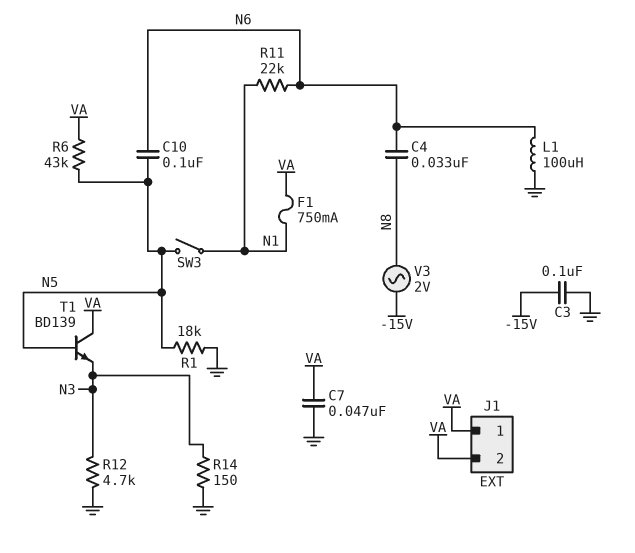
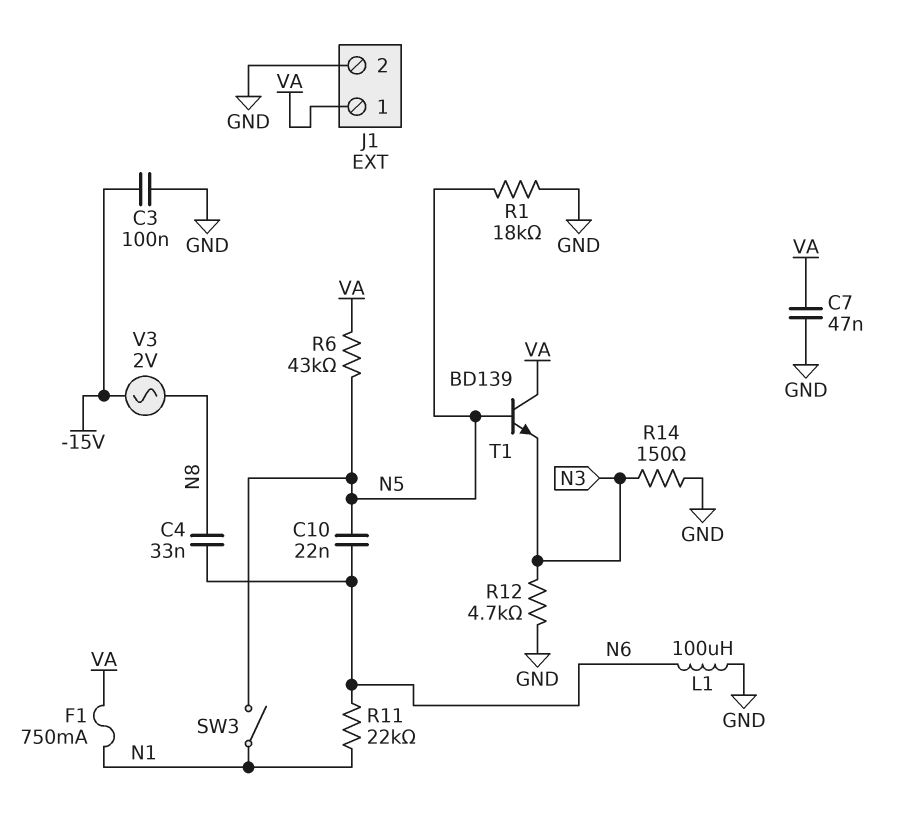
C10: 100nF (N5, N6) -> 22nF (N5, N6)
J1 pin 2: VA -> GND

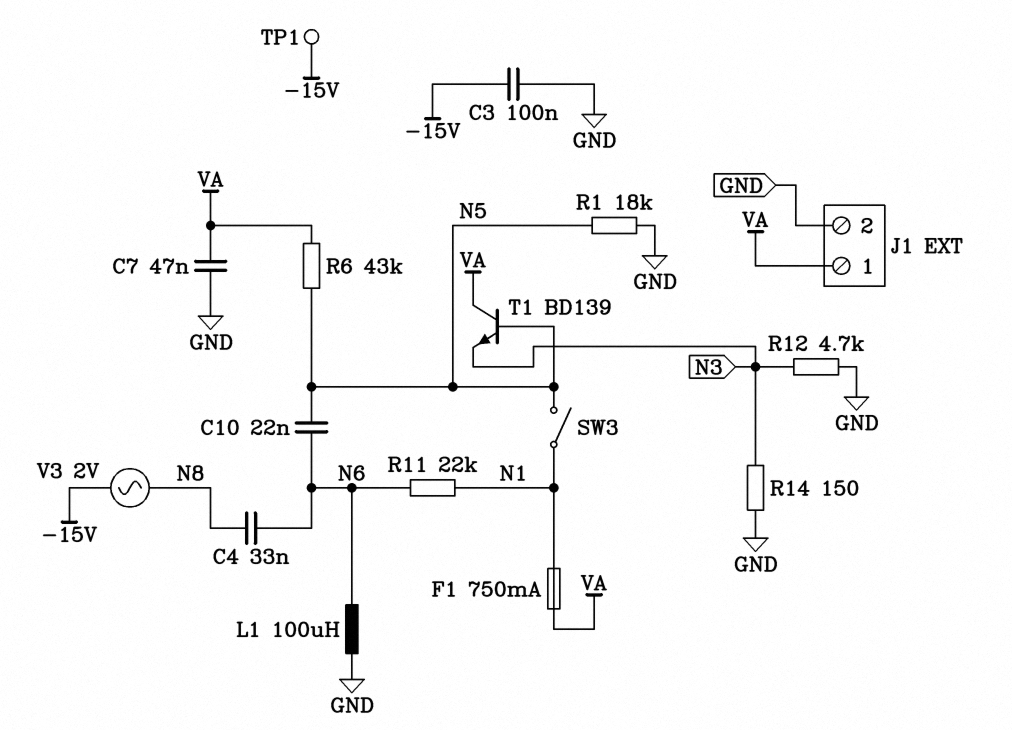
TP1: none -> test point (-15V)

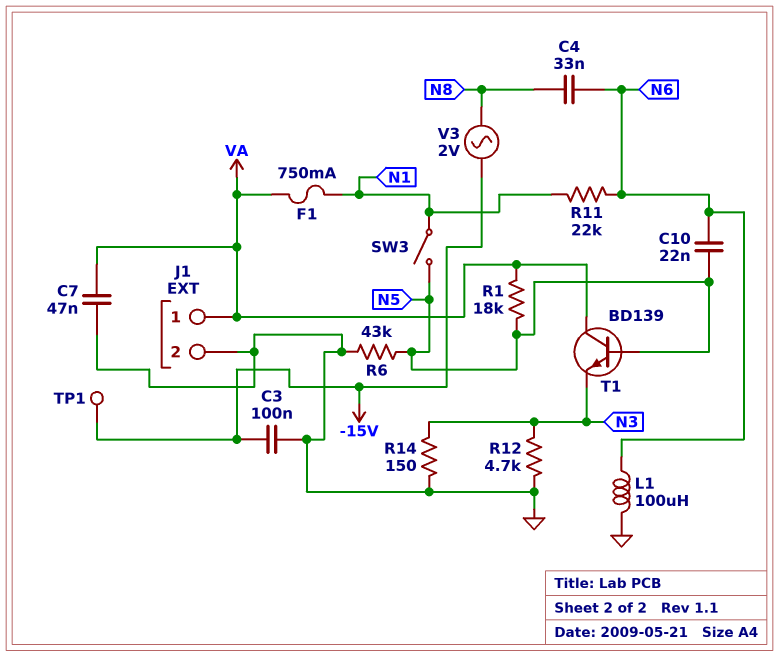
R1: 18k (GND, N5) -> 18k (N5, VA)
R6: 43k (N5, VA) -> 43k (GND, N5)

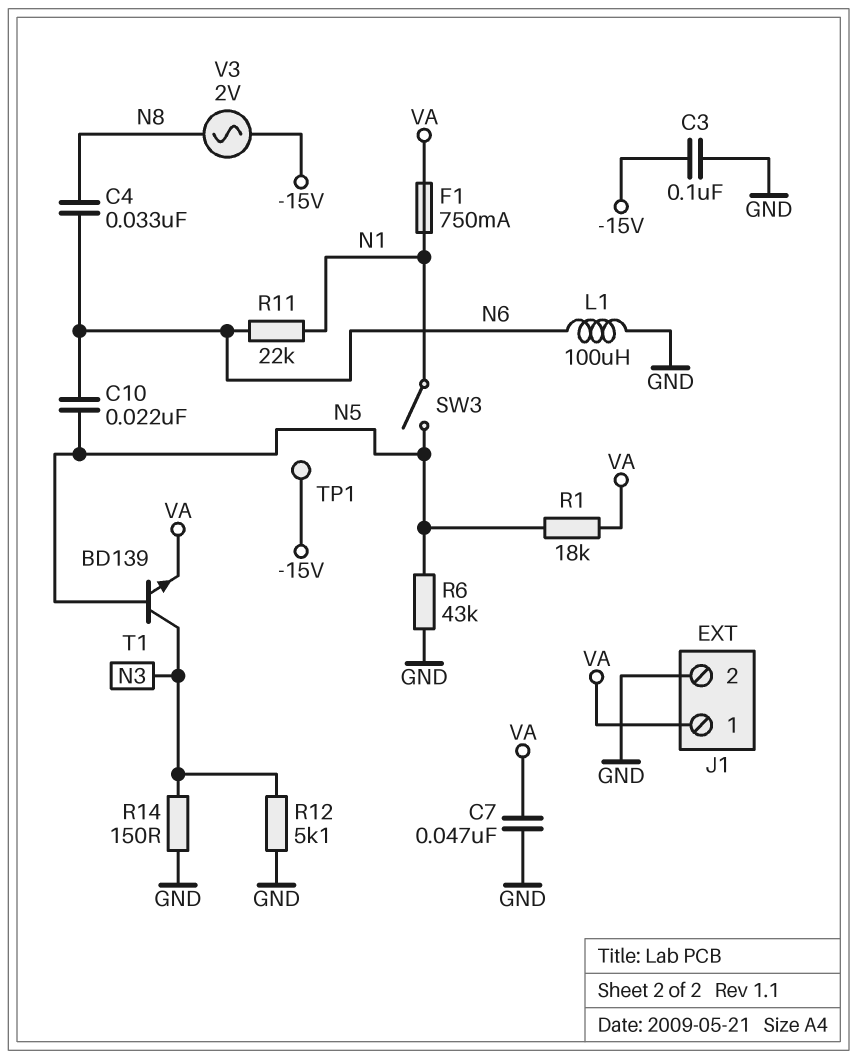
R12: 4.7k (GND, N3) -> 5.1k (GND, N3)
T1: NPN BD139 (B N5, C VA, E N3) -> NPN BD139 (B N5, C N3, E VA)

